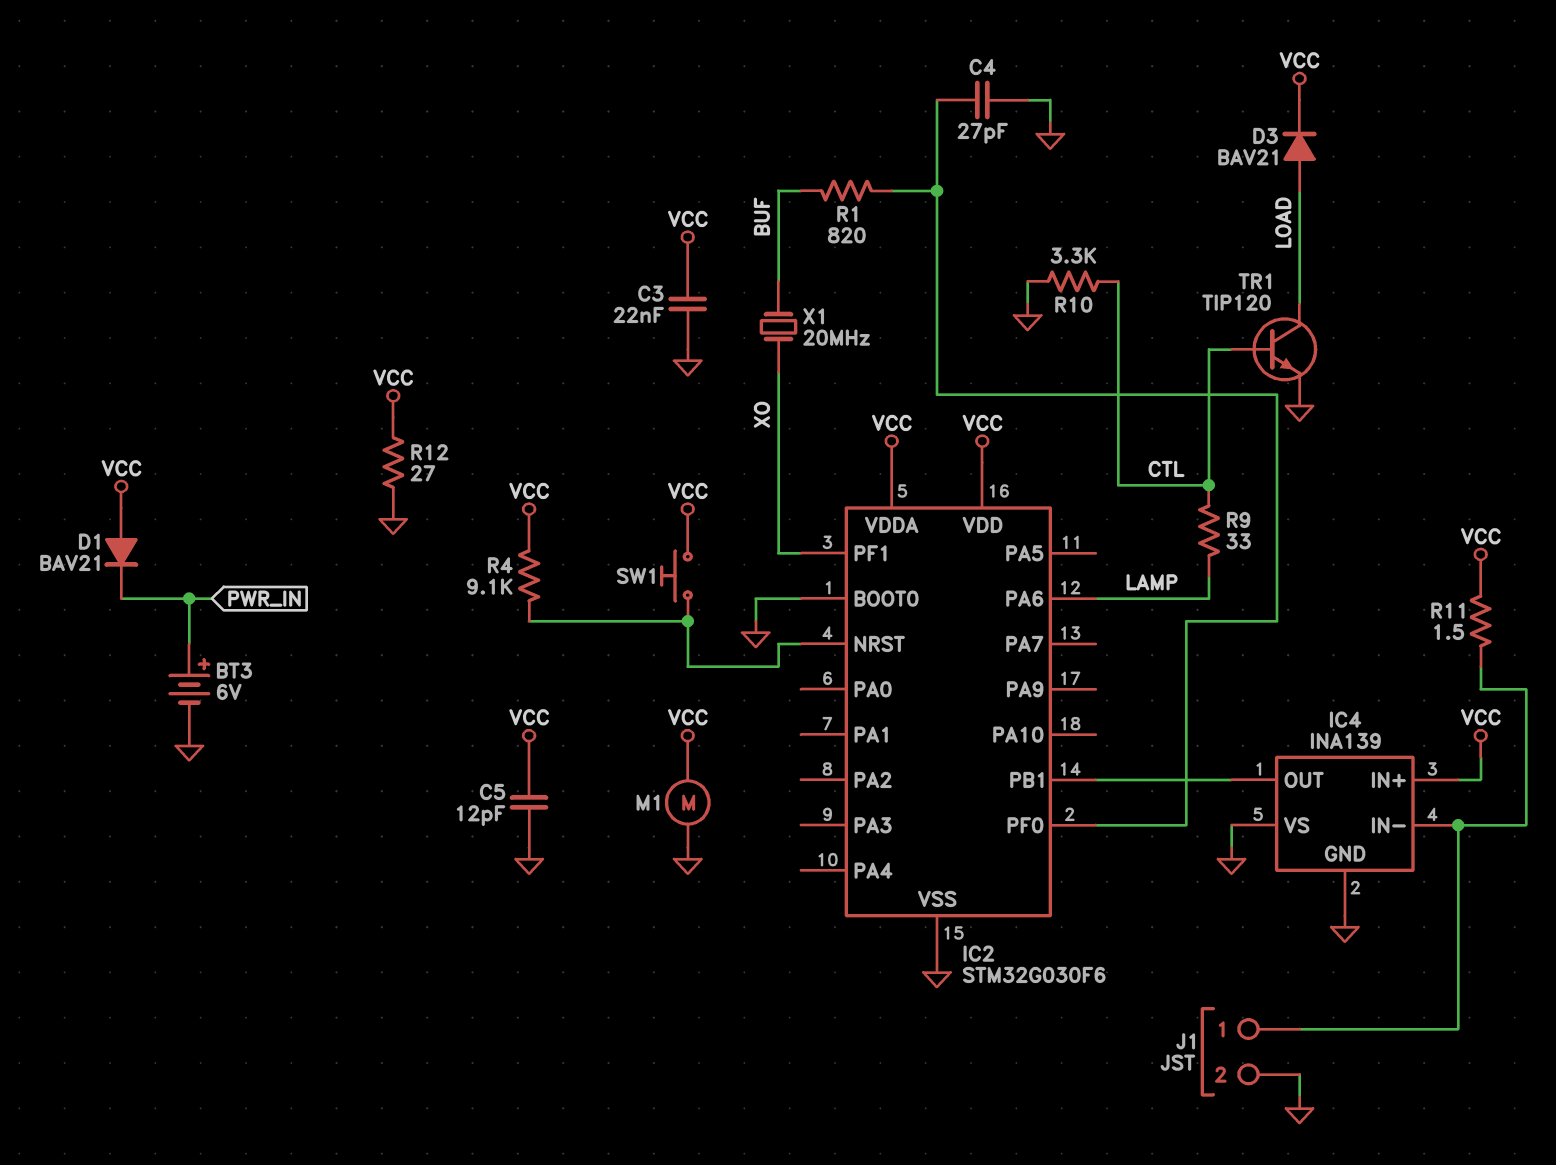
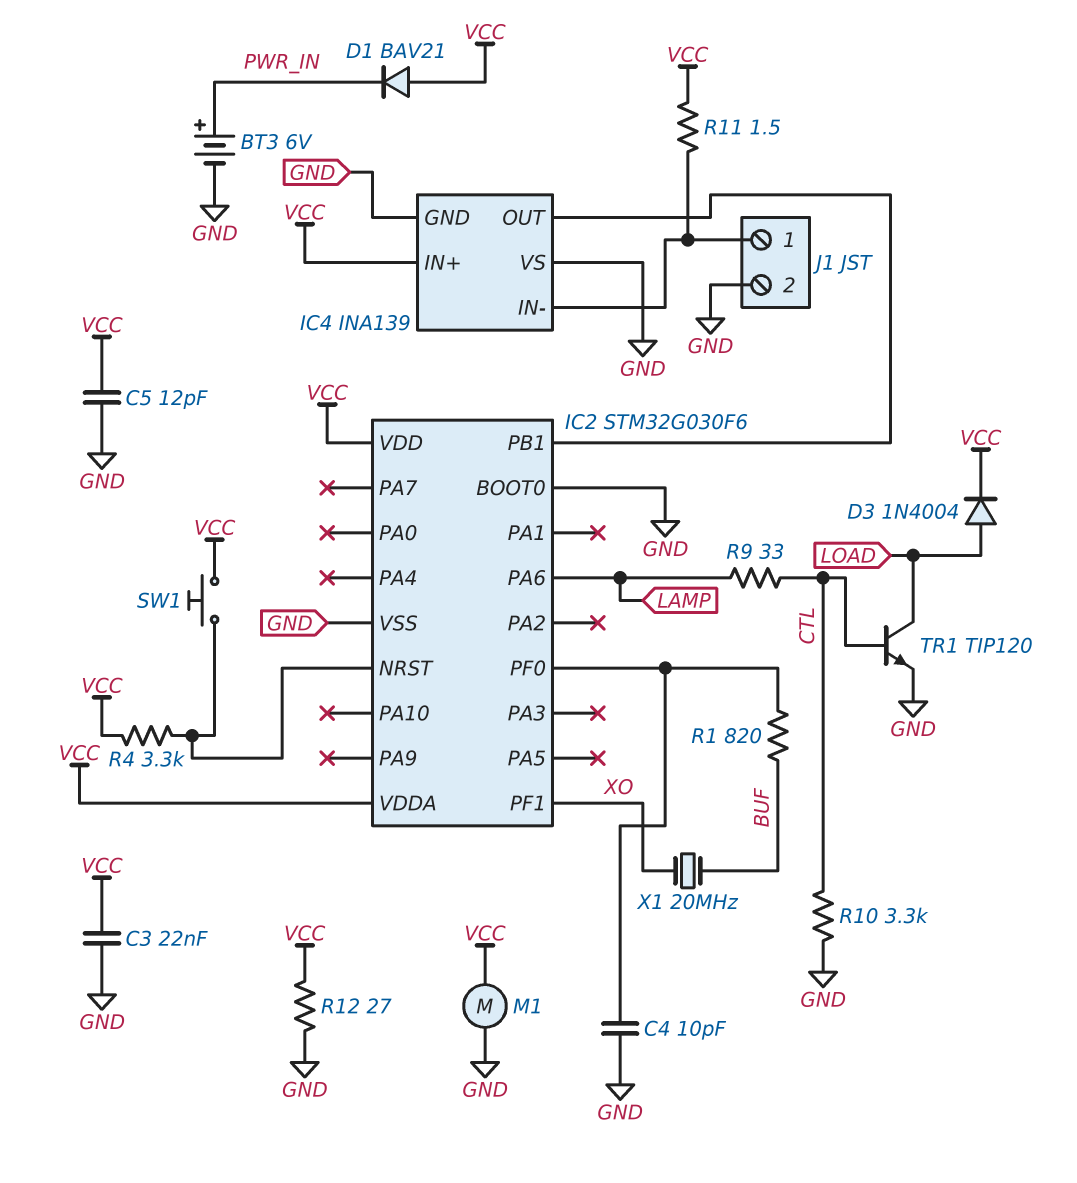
C4: 27pF (GND, IC2/PF0) -> 10pF (GND, IC2/PF0)
D3: diode BAV21 (A LOAD, K VCC) -> diode 1N4004 (A LOAD, K VCC)
R4: 9.1k (IC2/NRST, VCC) -> 3.3k (IC2/NRST, VCC)

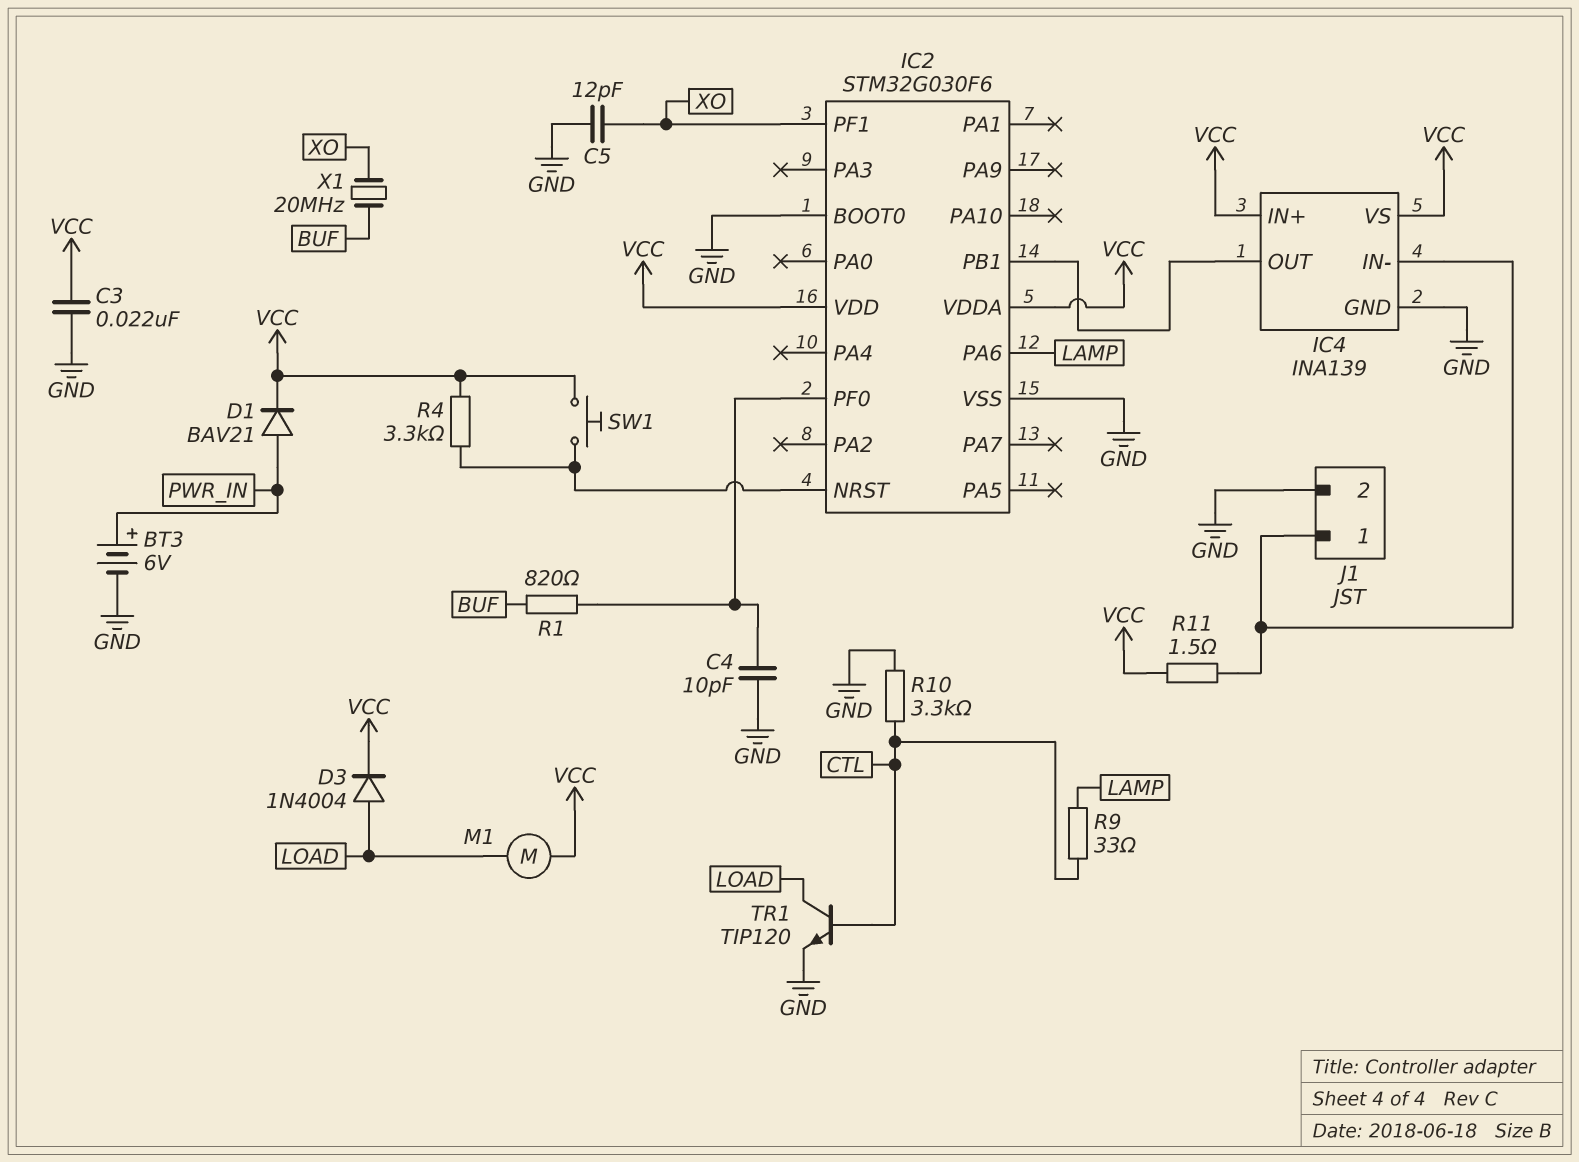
C5: 12pF (GND, VCC) -> 12pF (GND, XO)
D1: diode BAV21 (A VCC, K PWR_IN) -> diode BAV21 (A PWR_IN, K VCC)
IC4 pin VS: GND -> VCC
M1: motor (GND, VCC) -> motor (LOAD, VCC)
R12: 27 (GND, VCC) -> none

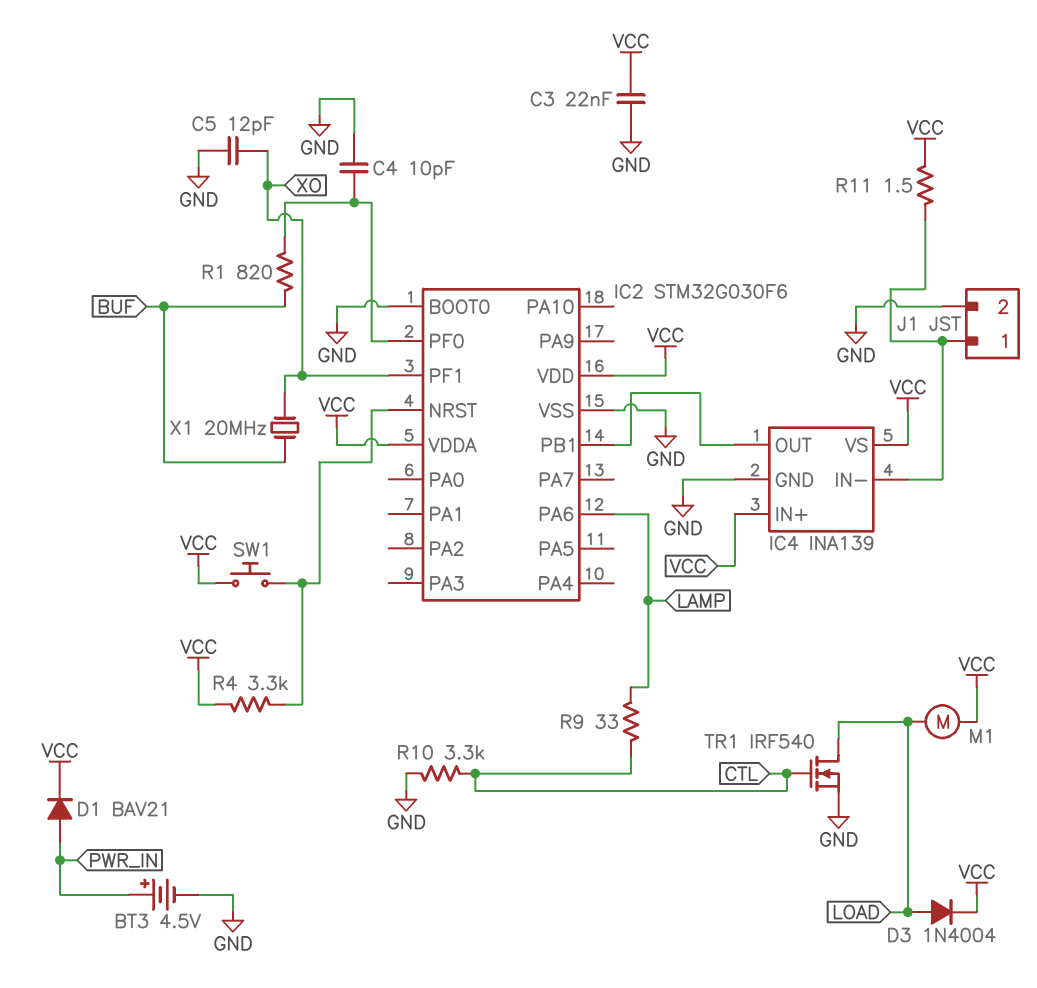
BT3: 6V (plus PWR_IN, minus GND) -> 4.5V (plus PWR_IN, minus GND)
TR1: NPN TIP120 (B CTL, C LOAD, E GND) -> NMOS IRF540 (G CTL, D LOAD, S GND)

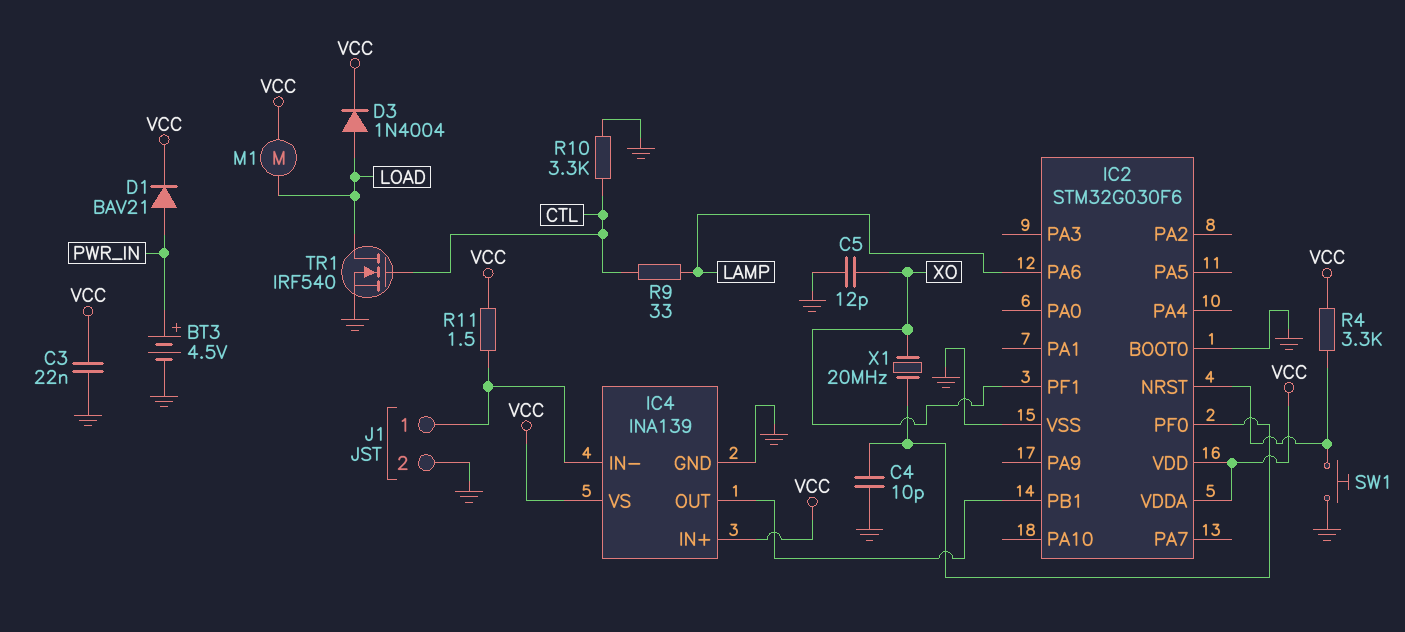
R1: 820 (BUF, IC2/PF0) -> none
SW1: button (IC2/NRST, VCC) -> button (GND, IC2/NRST)
X1: 20MHz (BUF, XO) -> 20MHz (IC2/PF0, XO)

